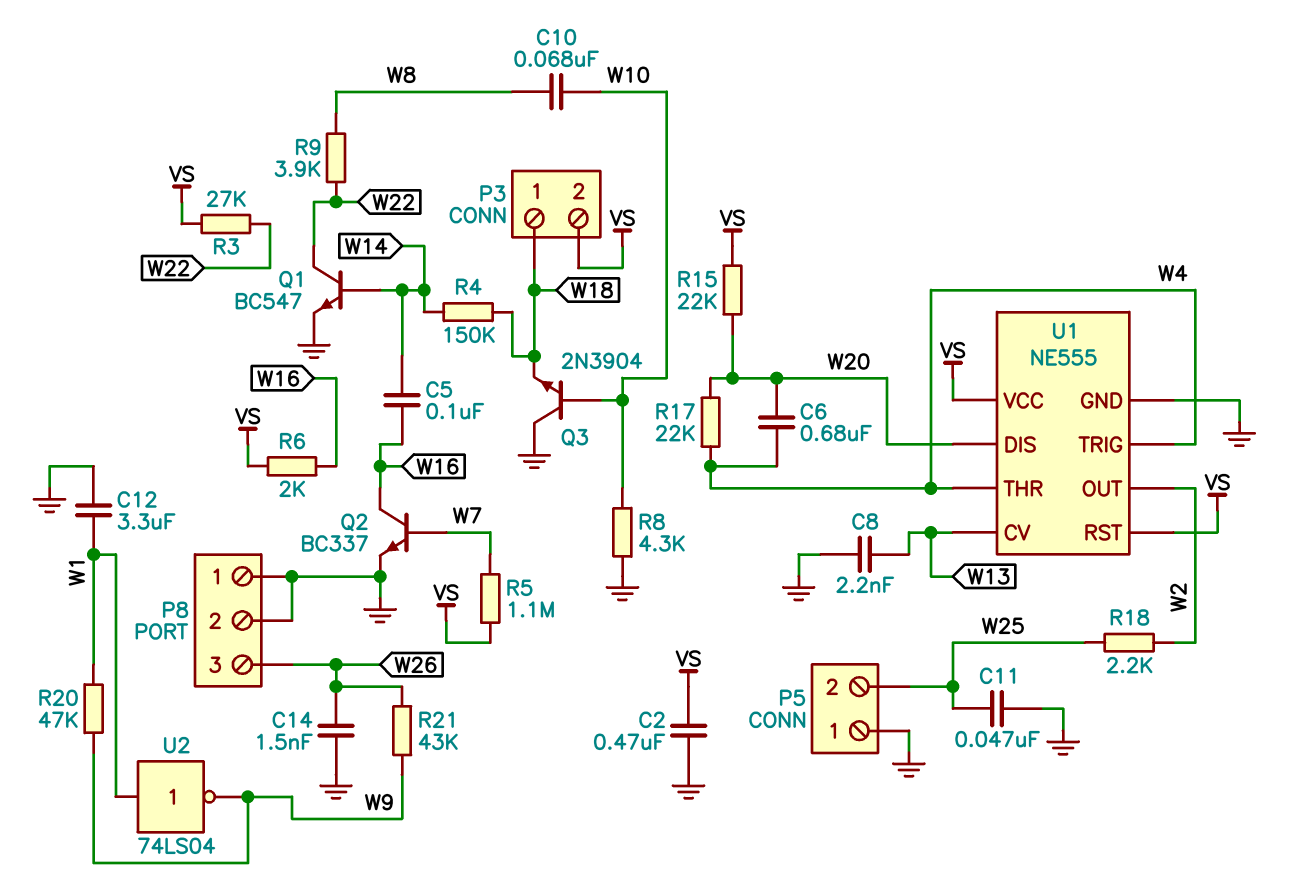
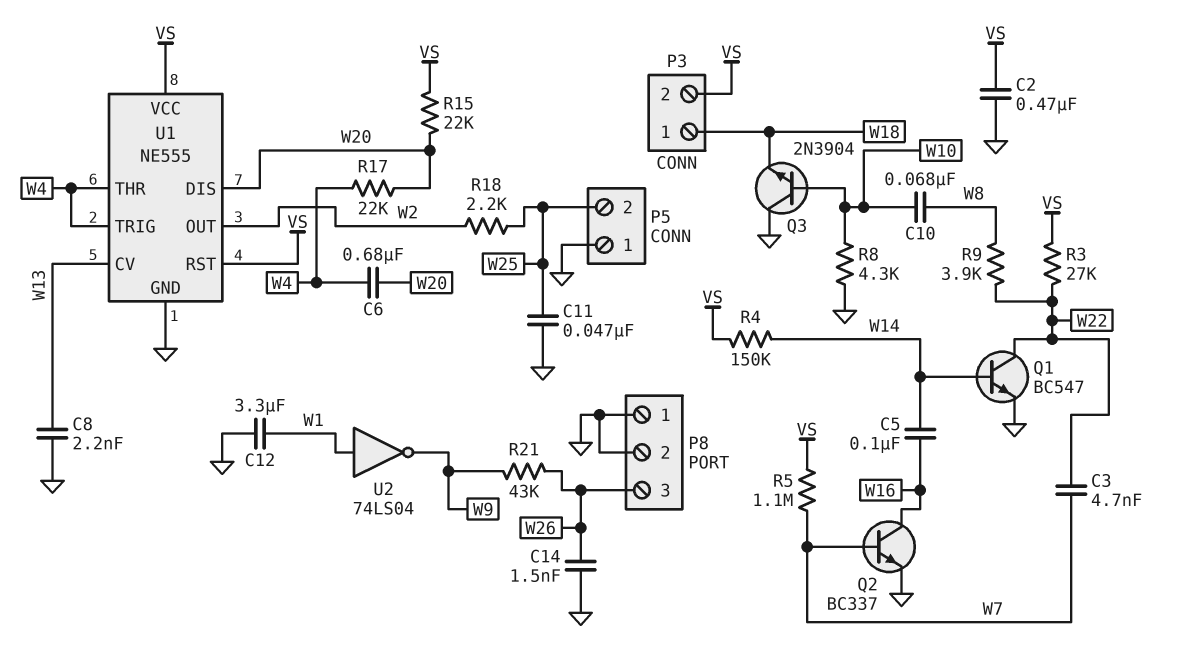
C3: none -> 4.7nF (W7, W22)
R4: 150k (W14, W18) -> 150k (VS, W14)
R6: 2k (VS, W16) -> none
R20: 47k (W1, W9) -> none

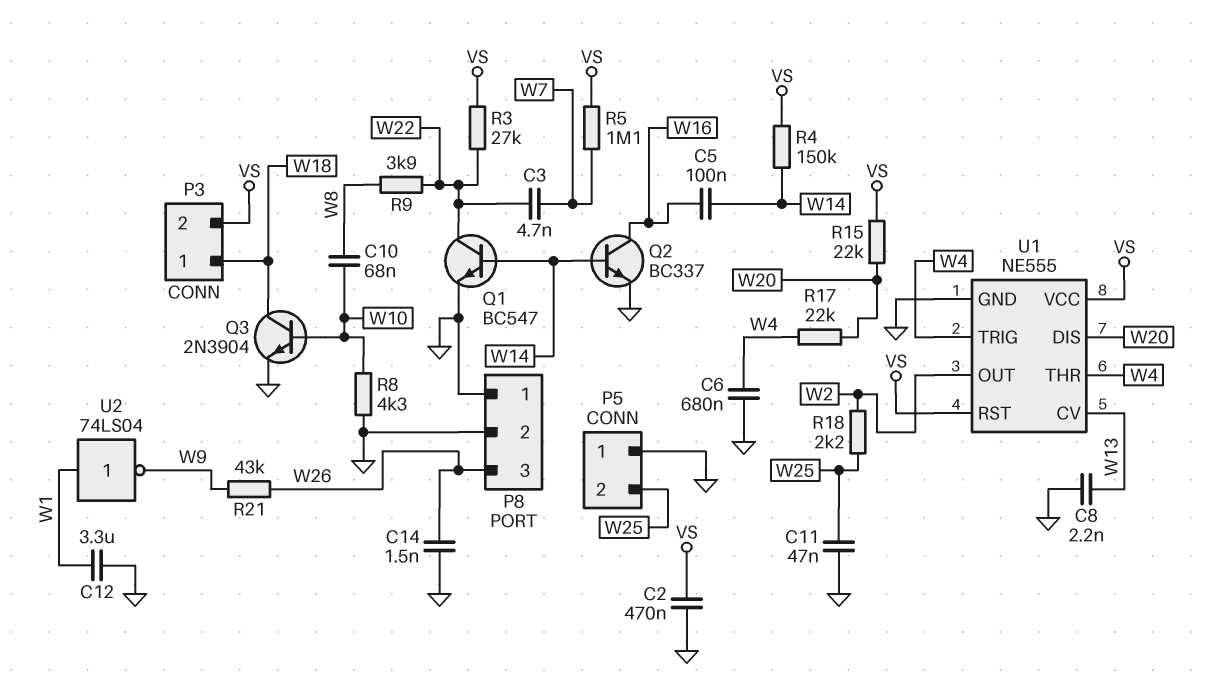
C6: 680nF (W4, W20) -> 680nF (GND, W4)
Q2: NPN BC337 (B W7, C W16, E GND) -> NPN BC337 (B W14, C W16, E GND)
Q3: NPN 2N3904 (B W10, C GND, E W18) -> NPN 2N3904 (B W10, C W18, E GND)

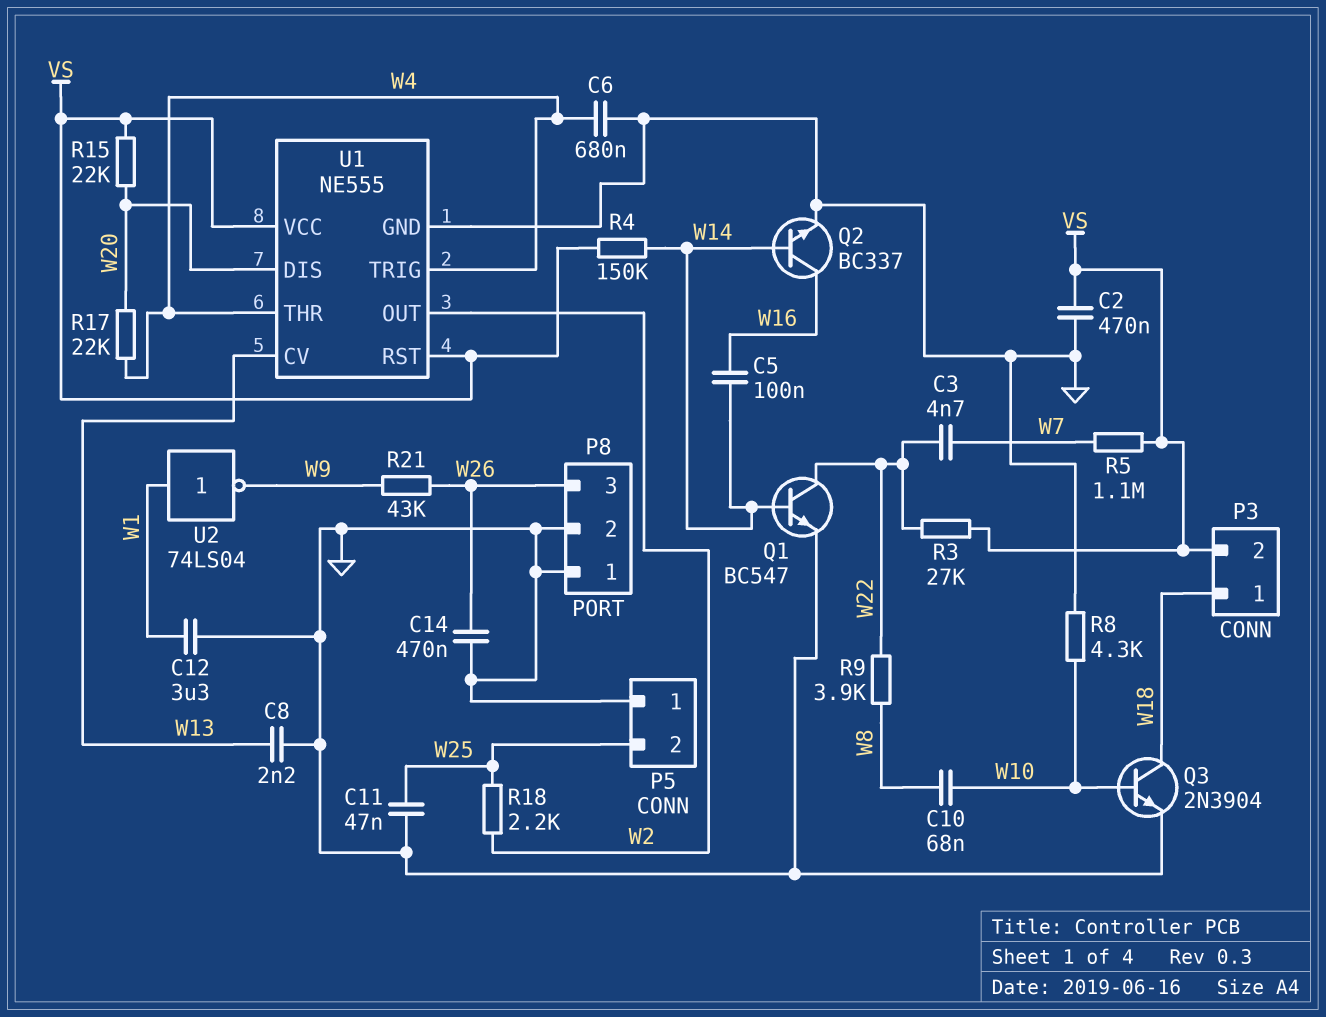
C14: 1.5nF (GND, W26) -> 470nF (GND, W26)

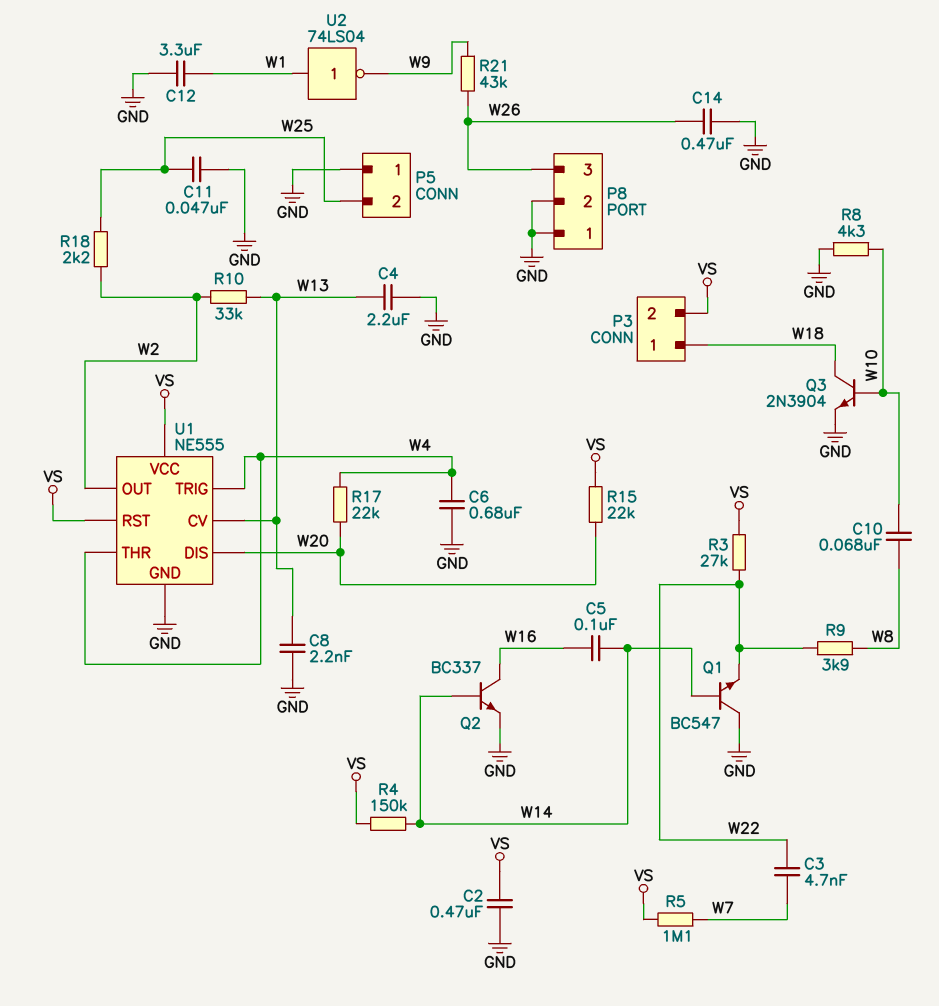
C4: none -> 2.2uF (GND, W13)
Q1: NPN BC547 (B W14, C W22, E GND) -> NPN BC547 (B W14, C GND, E W22)
R10: none -> 33k (W2, W13)

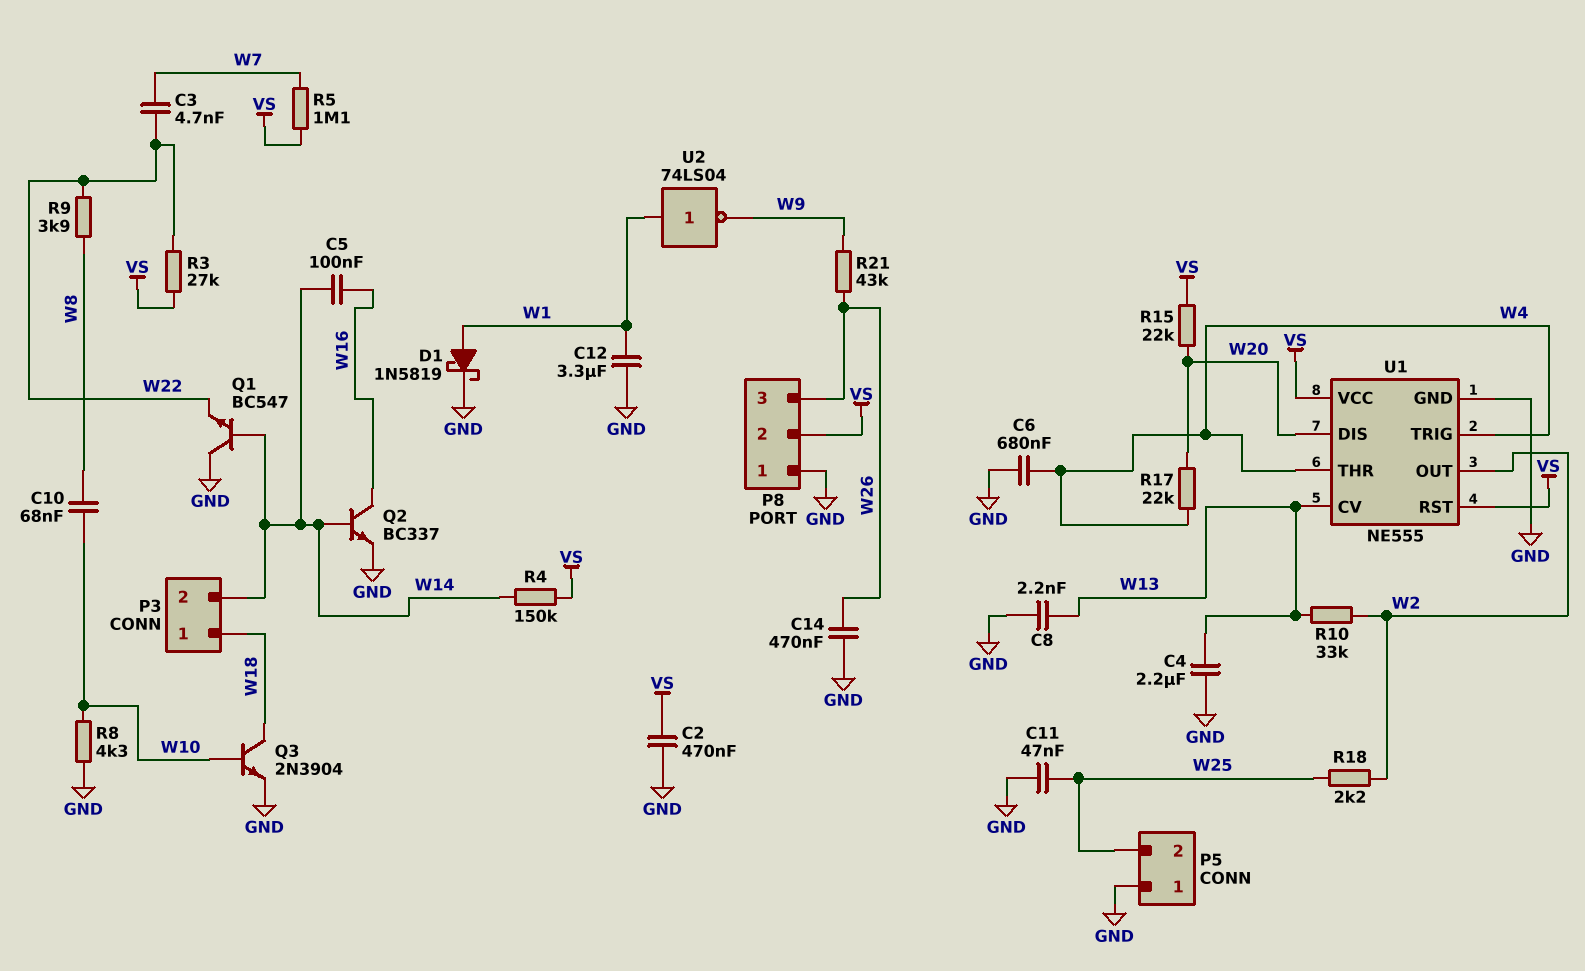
D1: none -> schottky 1N5819 (A W1, K GND)
P3 pin 2: VS -> W14
P8 pin 2: GND -> VS

